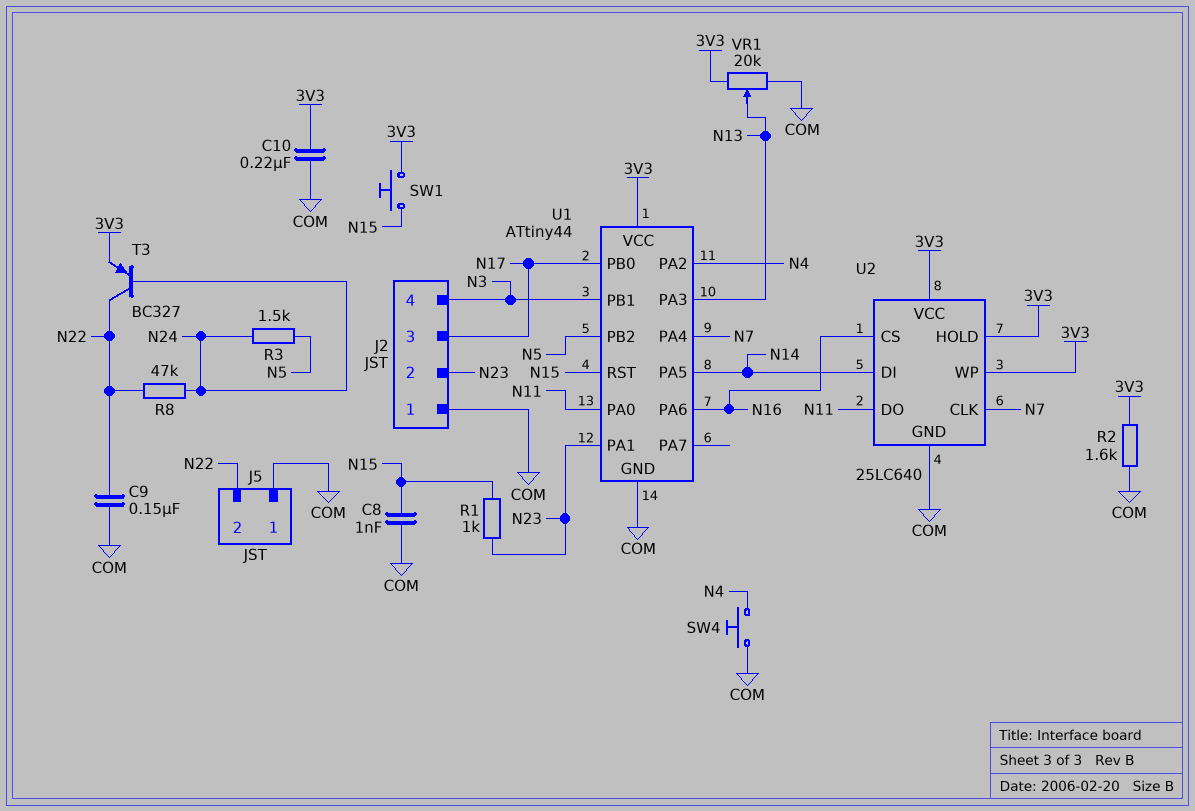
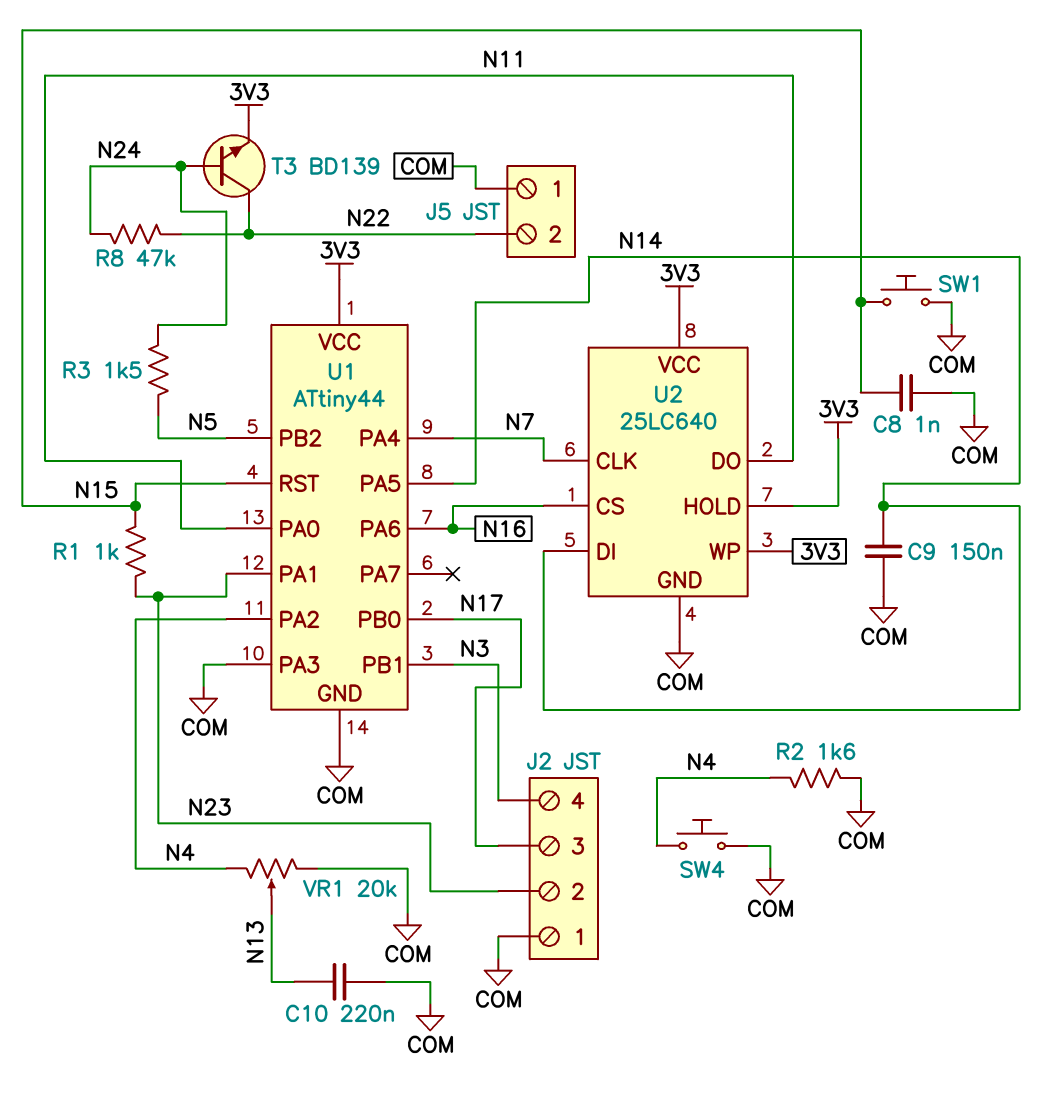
C9: 150nF (COM, N22) -> 150nF (COM, N14)
C10: 220nF (3V3, COM) -> 220nF (COM, N13)
R2: 1.6k (3V3, COM) -> 1.6k (COM, N4)
SW1: button (3V3, N15) -> button (COM, N15)
T3: PNP BC327 (B N24, C N22, E 3V3) -> NPN BD139 (B N24, C N22, E 3V3)
U1 pin PA3: N13 -> COM
VR1: 20k (3V3, COM, wiper N13) -> 20k (COM, N4, wiper N13)

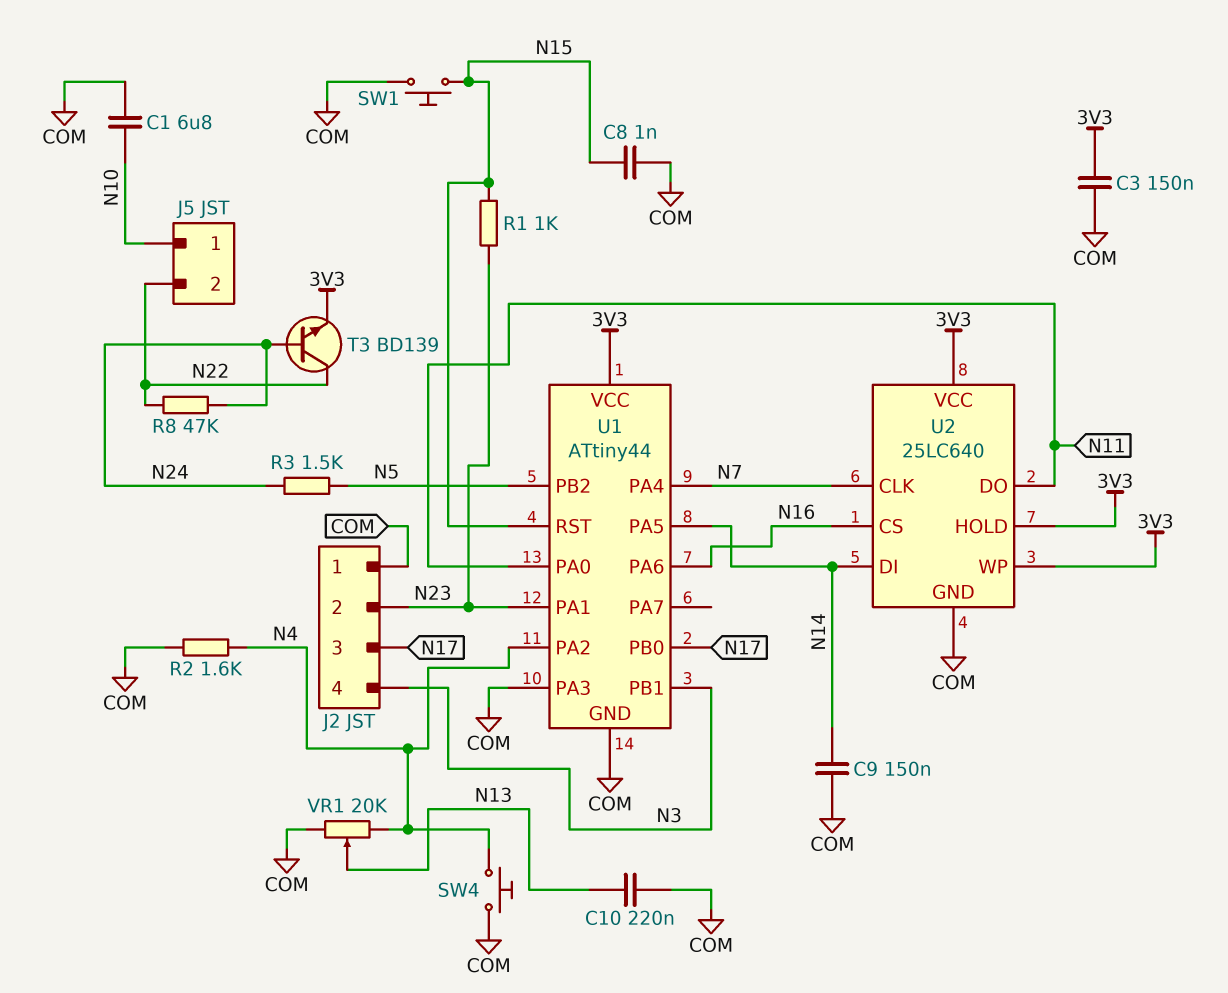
C1: none -> 6.8uF (COM, N10)
C3: none -> 150nF (3V3, COM)
J5 pin 1: COM -> N10

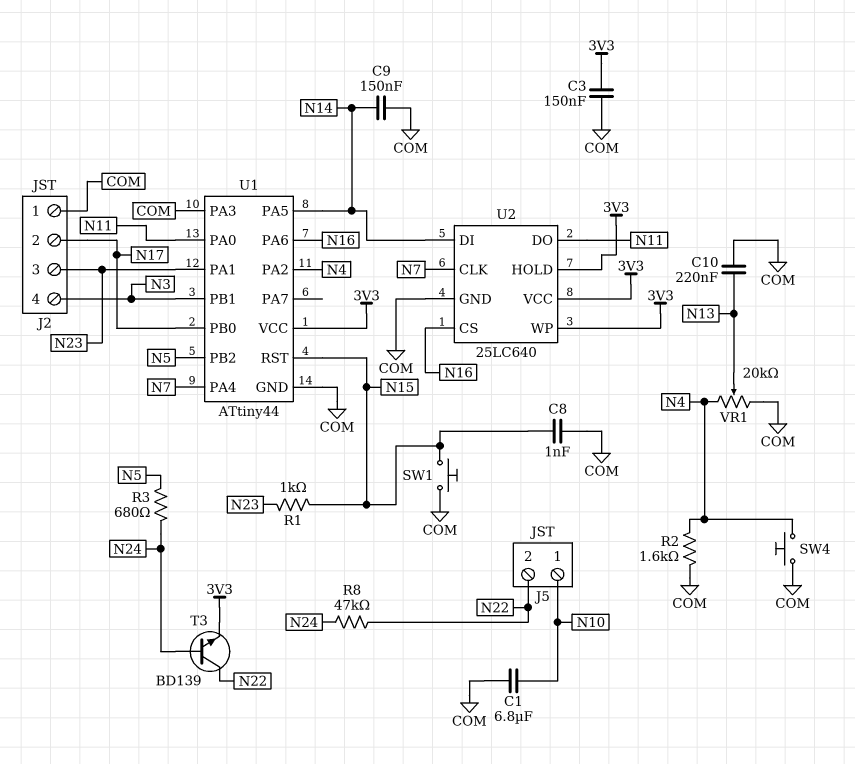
J2 pin 2: N23 -> N17
J2 pin 3: N17 -> N23
R3: 1.5k (N5, N24) -> 680 (N5, N24)

